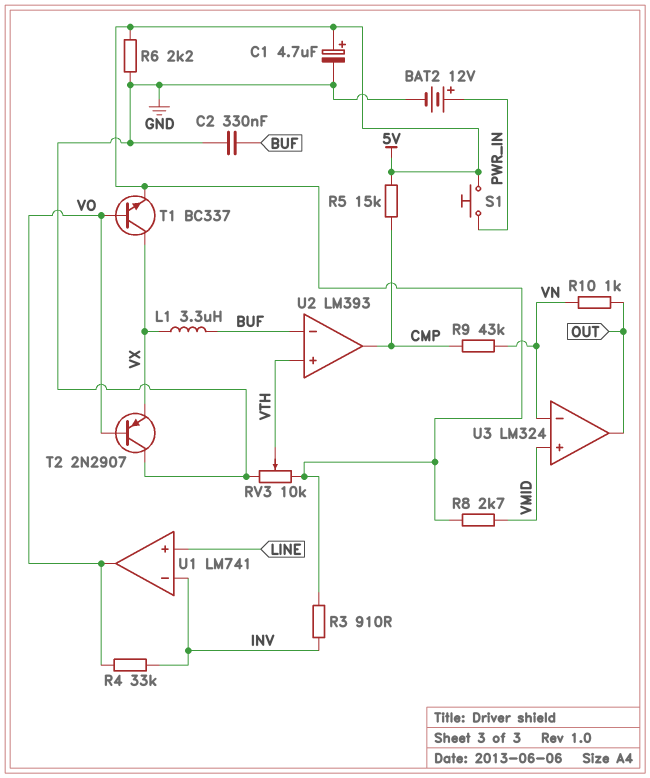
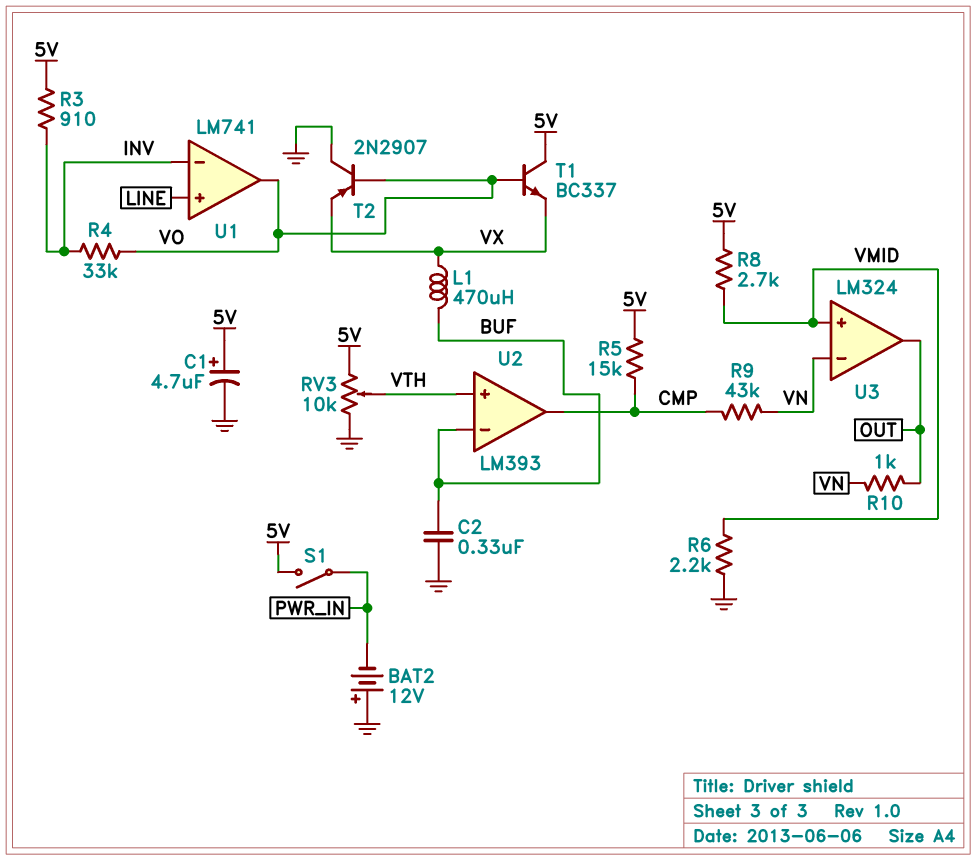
BAT2: 12V (plus PWR_IN, minus GND) -> 12V (plus GND, minus PWR_IN)
L1: 3.3uH (BUF, VX) -> 470uH (BUF, VX)
R6: 2.2k (5V, GND) -> 2.2k (GND, VMID)
S1: button (5V, PWR_IN) -> switch (5V, PWR_IN)
T1: NPN BC337 (B VO, C VX, E 5V) -> NPN BC337 (B VO, C 5V, E VX)

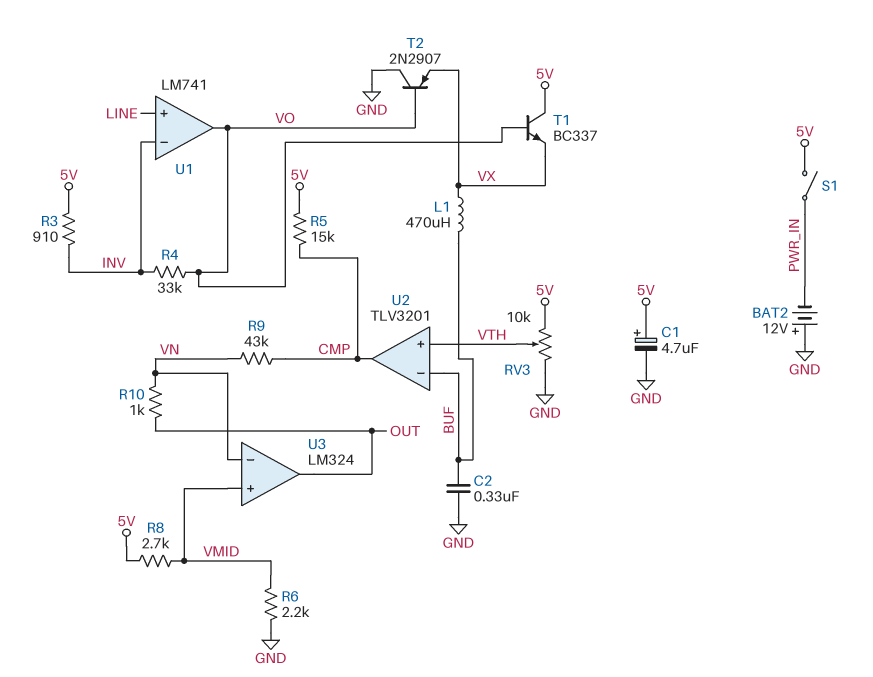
U2: LM393 -> TLV3201

